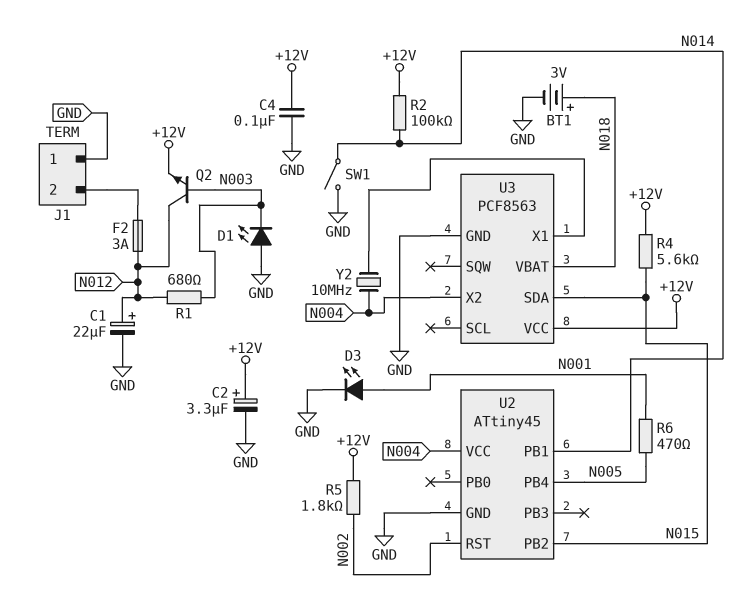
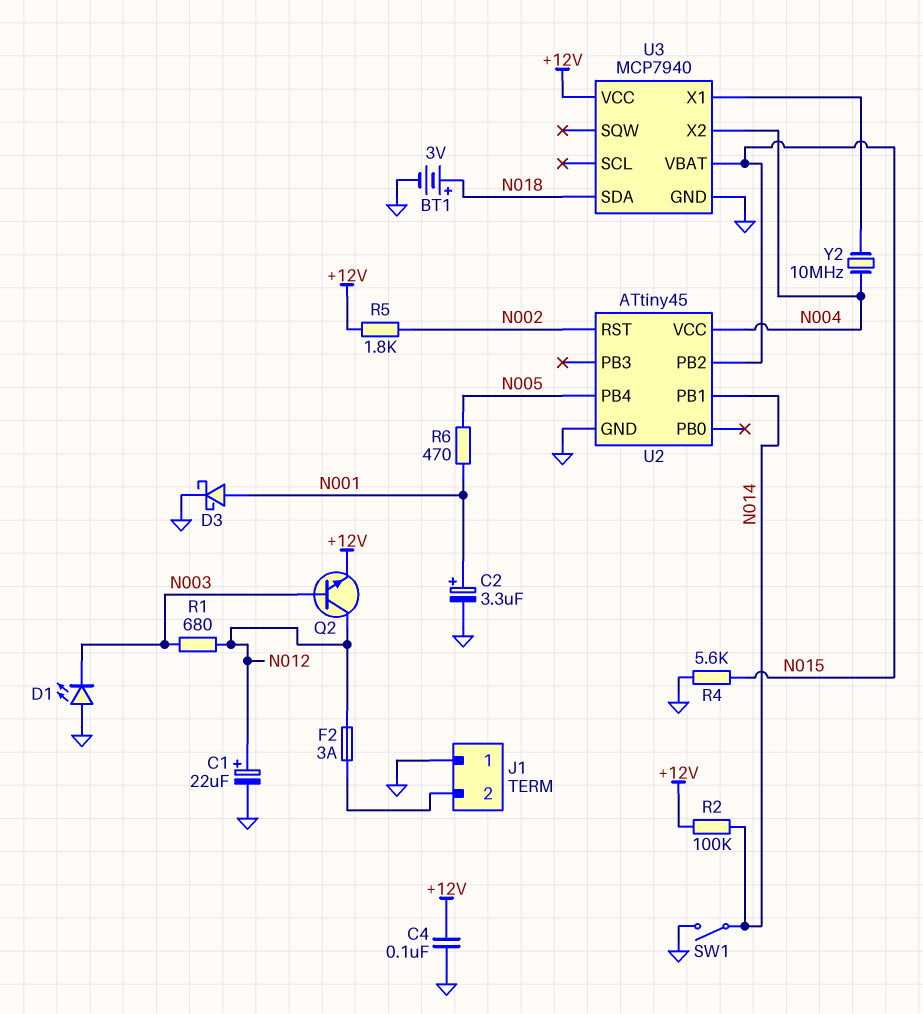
C2: 3.3uF (plus +12V, minus GND) -> 3.3uF (plus N001, minus GND)
D3: LED (A N001, K GND) -> schottky (A N001, K GND)
R4: 5.6k (+12V, N015) -> 5.6k (GND, N015)
U3: PCF8563 -> MCP7940
U3 pin SDA: N015 -> N018
U3 pin VBAT: N018 -> N015

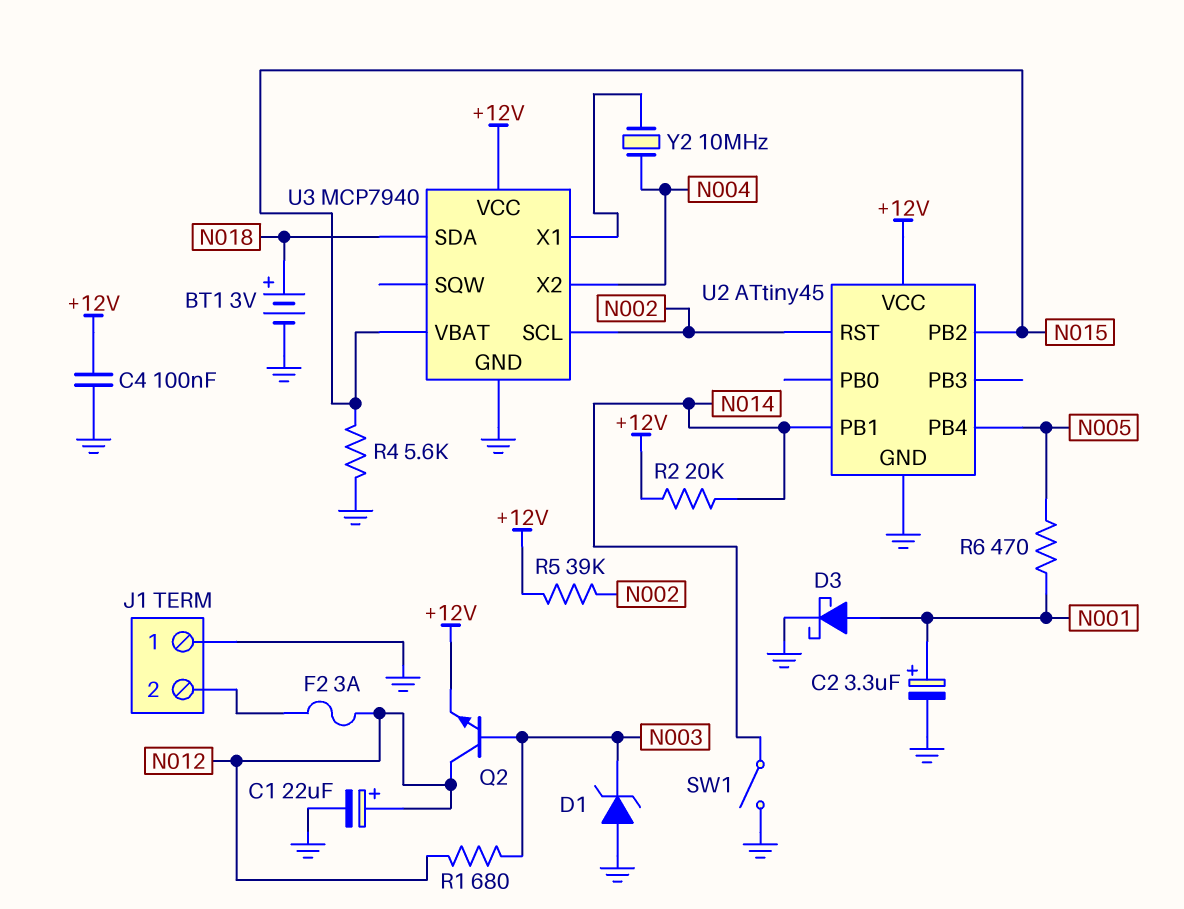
D1: LED (A GND, K N003) -> zener (A GND, K N003)
R2: 100k (+12V, N014) -> 20k (+12V, N014)
R5: 1.8k (+12V, N002) -> 39k (+12V, N002)
U2 pin VCC: N004 -> +12V
U3 pin SCL: none -> N002

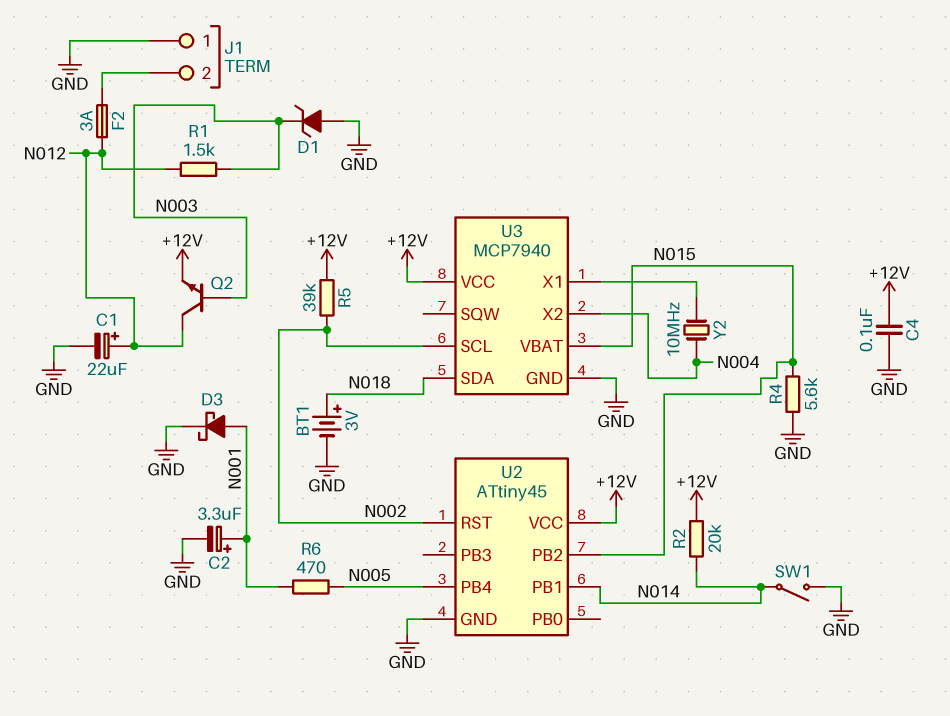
R1: 680 (N003, N012) -> 1.5k (N003, N012)

